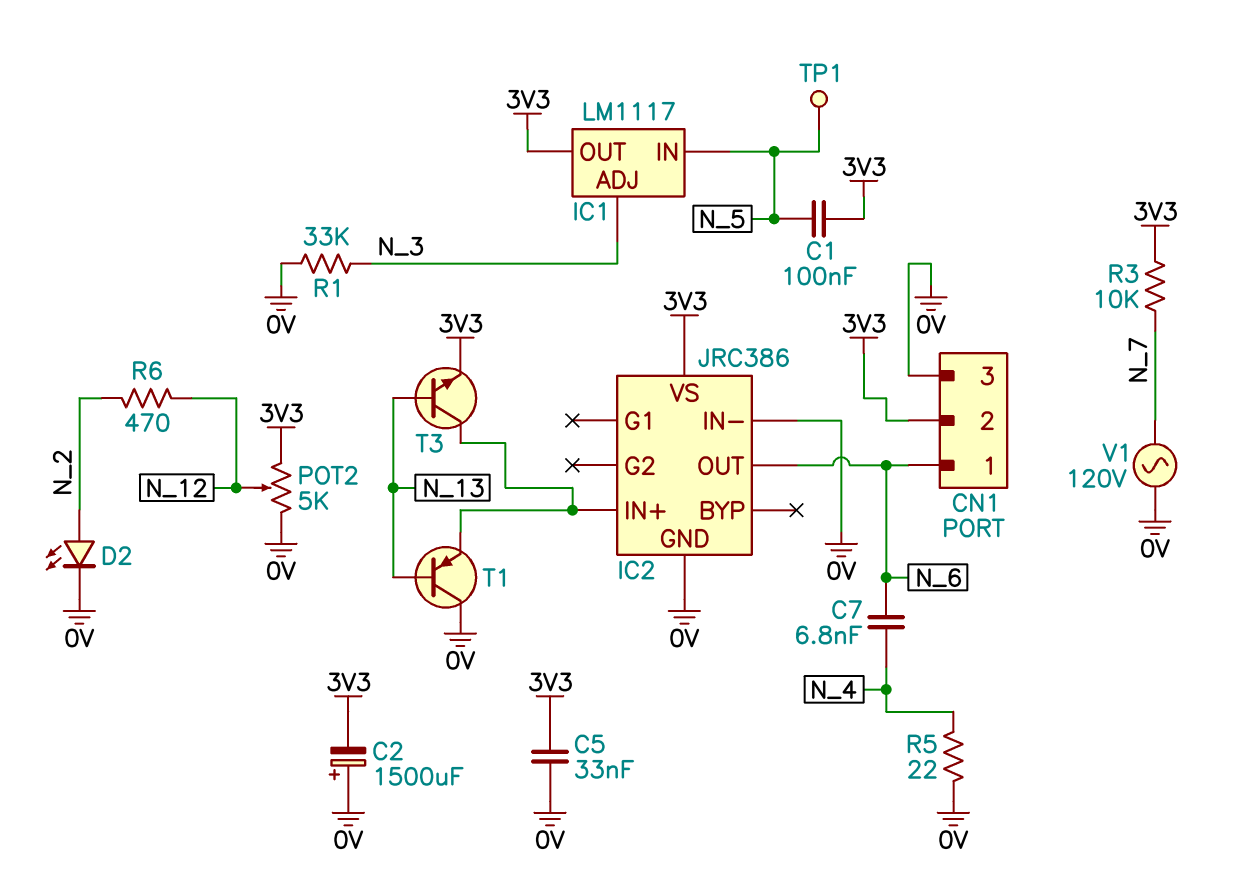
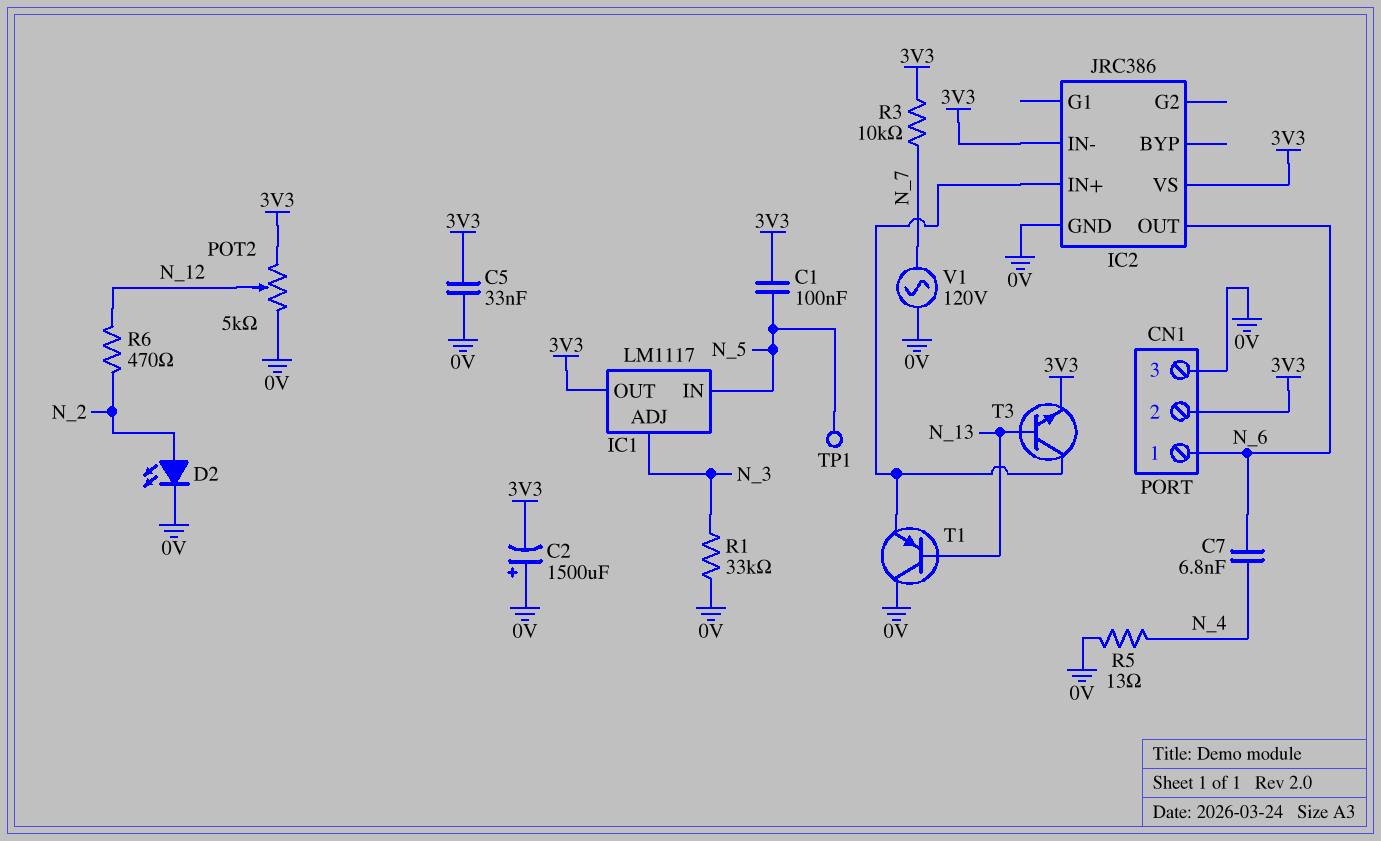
IC2 pin IN-: 0V -> 3V3
R5: 22 (0V, N_4) -> 13 (0V, N_4)

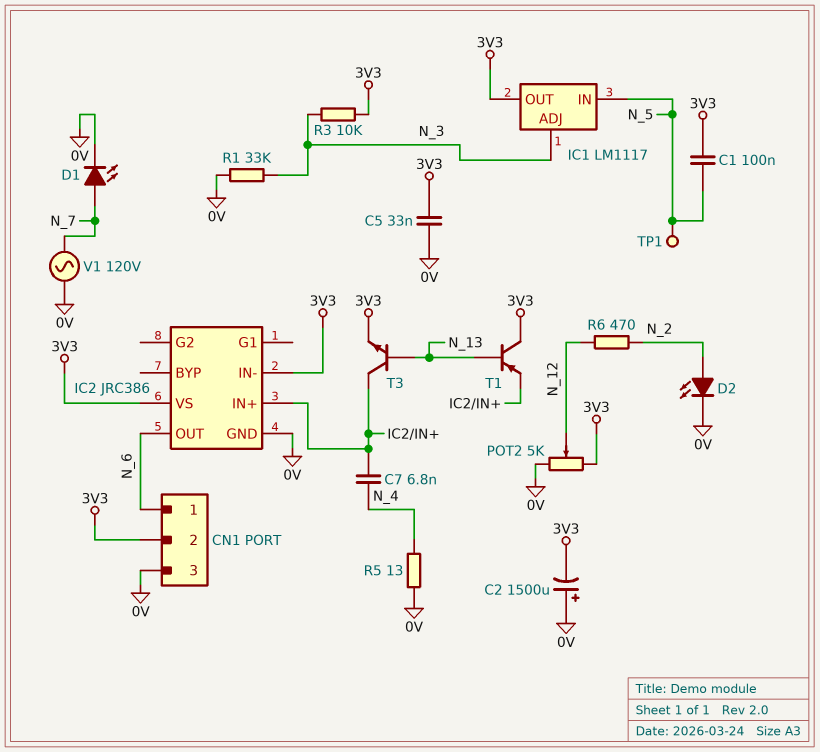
C7: 6.8nF (N_4, N_6) -> 6.8nF (IC2/IN+, N_4)
D1: none -> LED (A N_7, K 0V)
R3: 10k (3V3, N_7) -> 10k (3V3, N_3)
T1: PNP (B N_13, C 0V, E IC2/IN+) -> PNP (B N_13, C 3V3, E IC2/IN+)

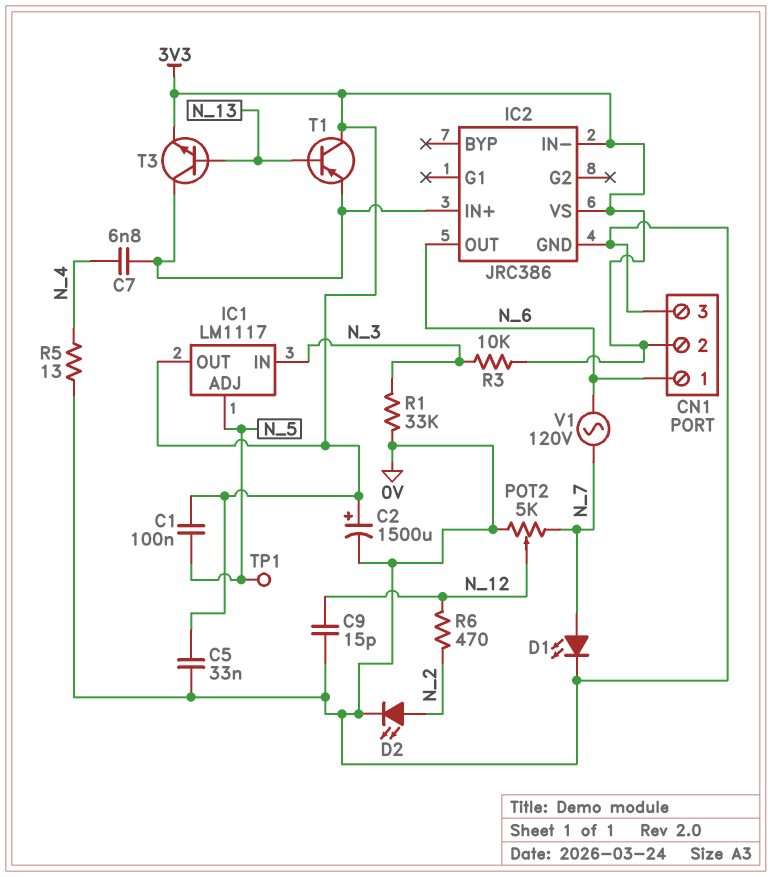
C2: 1500uF (plus 0V, minus 3V3) -> 1500uF (plus 3V3, minus 0V)
C9: none -> 15pF (0V, N_12)
IC1 pin ADJ: N_3 -> N_5
IC1 pin IN: N_5 -> N_3
POT2: 5k (0V, 3V3, wiper N_12) -> 5k (0V, N_7, wiper N_12)
V1: AC 120V (0V, N_7) -> AC 120V (N_6, N_7)

